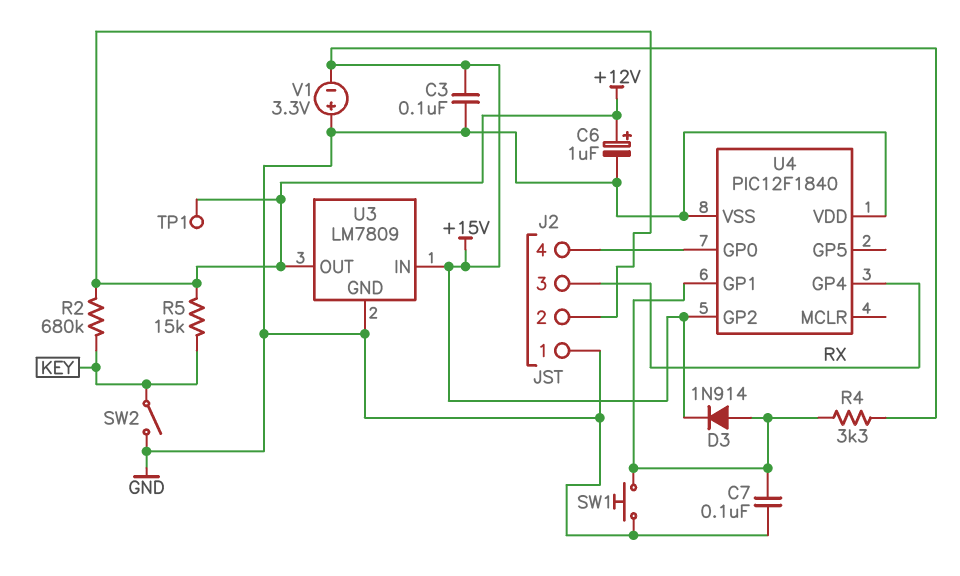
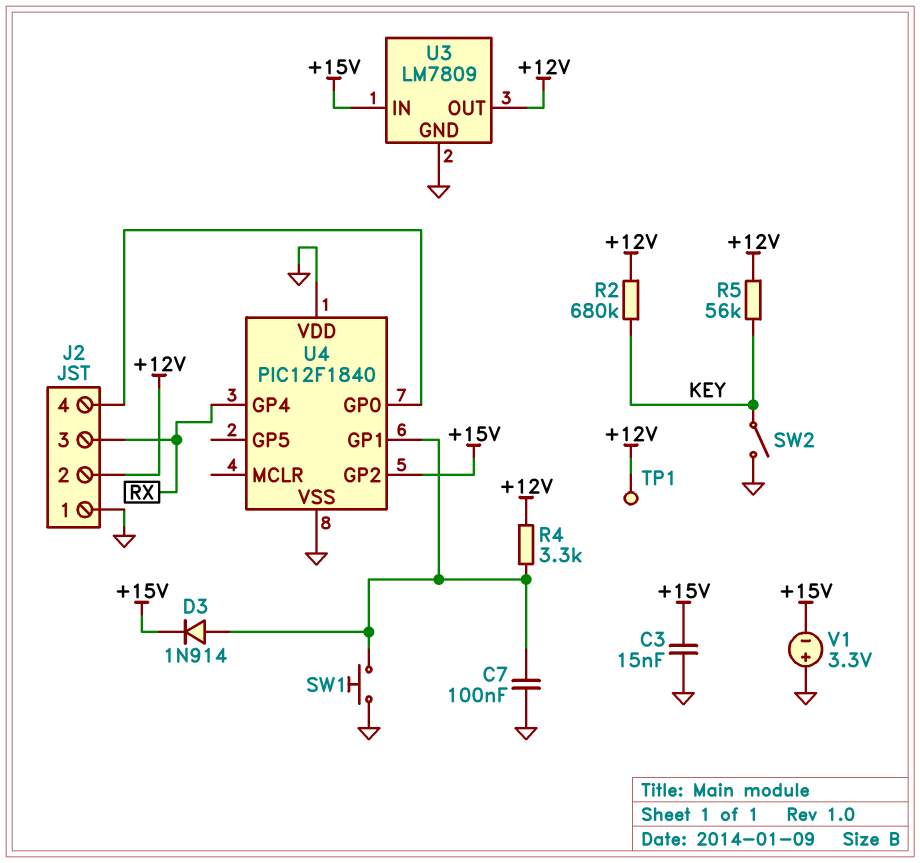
C3: 100nF (+15V, GND) -> 15nF (+15V, GND)
C6: 1uF (plus +12V, minus GND) -> none
R4: 3.3k (+15V, U4/GP1) -> 3.3k (+12V, U4/GP1)
R5: 15k (+12V, KEY) -> 56k (+12V, KEY)

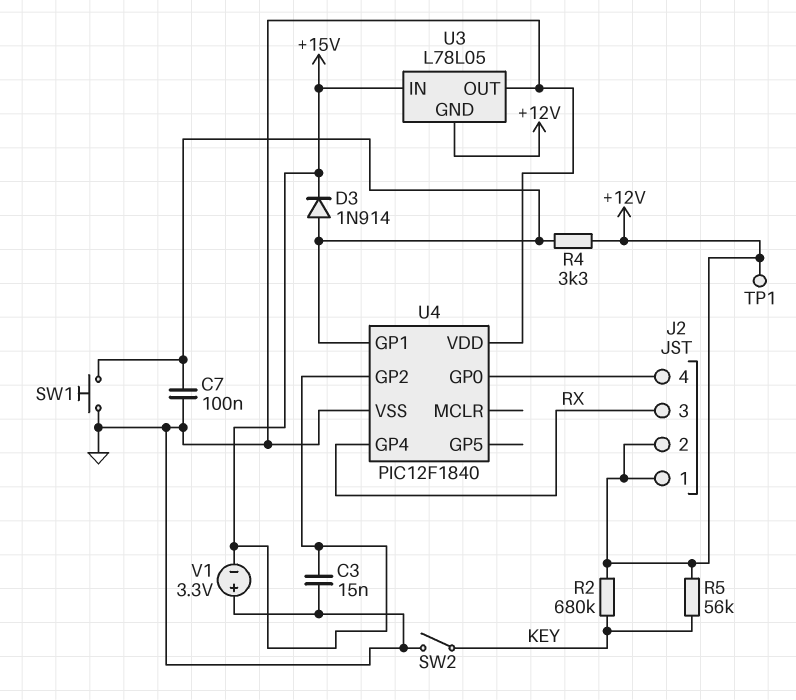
J2 pin 1: GND -> +12V
U3: LM7809 -> L78L05
U3 pin GND: GND -> +12V
U3 pin OUT: +12V -> GND

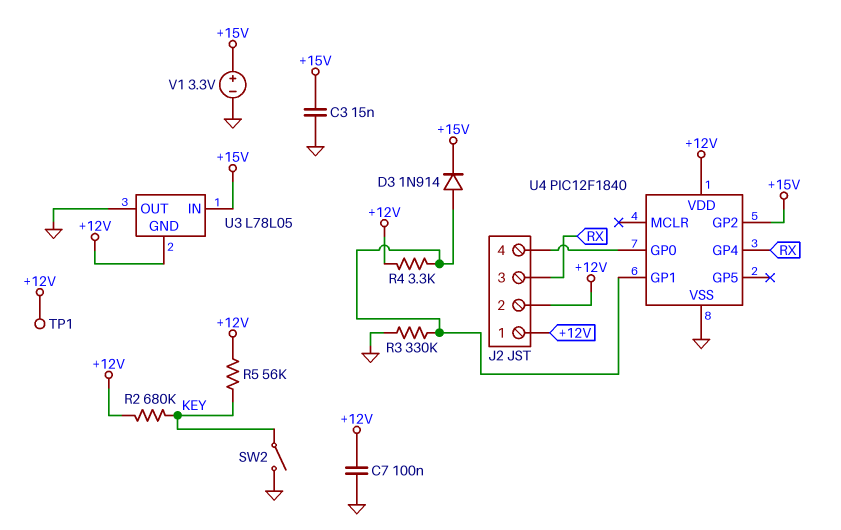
C7: 100nF (GND, U4/GP1) -> 100nF (+12V, GND)
R3: none -> 330k (GND, U4/GP1)
SW1: button (GND, U4/GP1) -> none
U4 pin VDD: GND -> +12V
V1: 3.3V (plus GND, minus +15V) -> 3.3V (plus +15V, minus GND)

